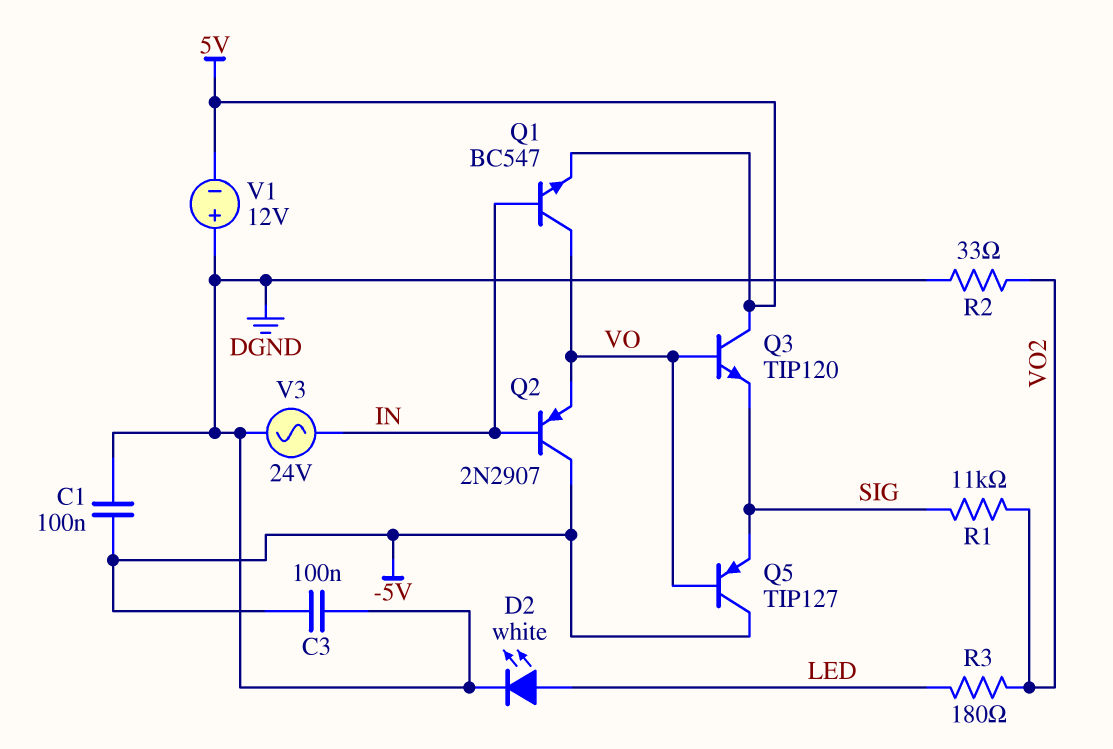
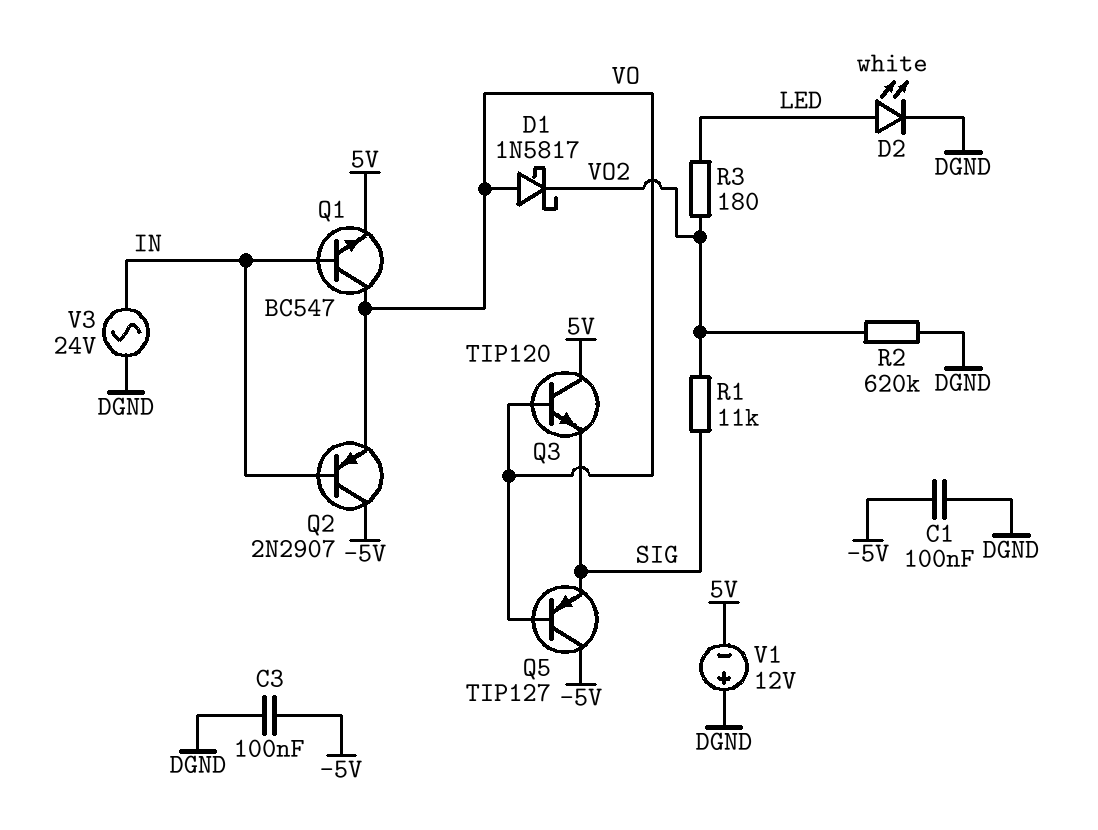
D1: none -> schottky 1N5817 (A VO, K VO2)
R2: 33 (DGND, VO2) -> 620k (DGND, VO2)

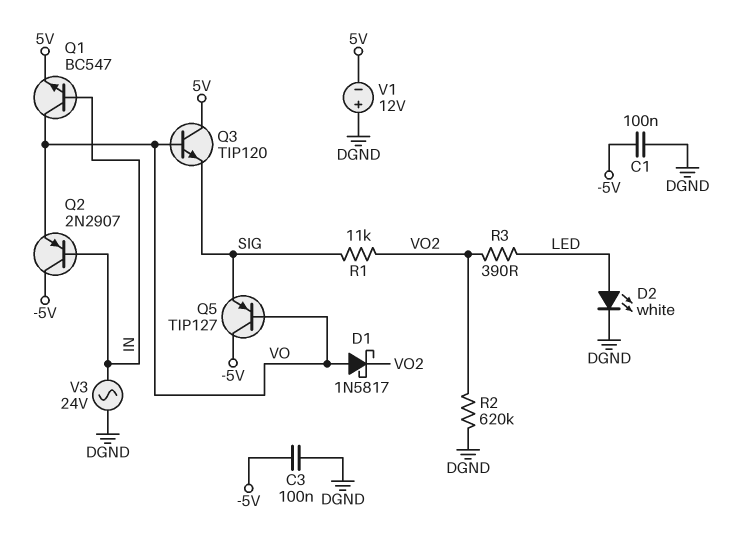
R3: 180 (LED, VO2) -> 390 (LED, VO2)

